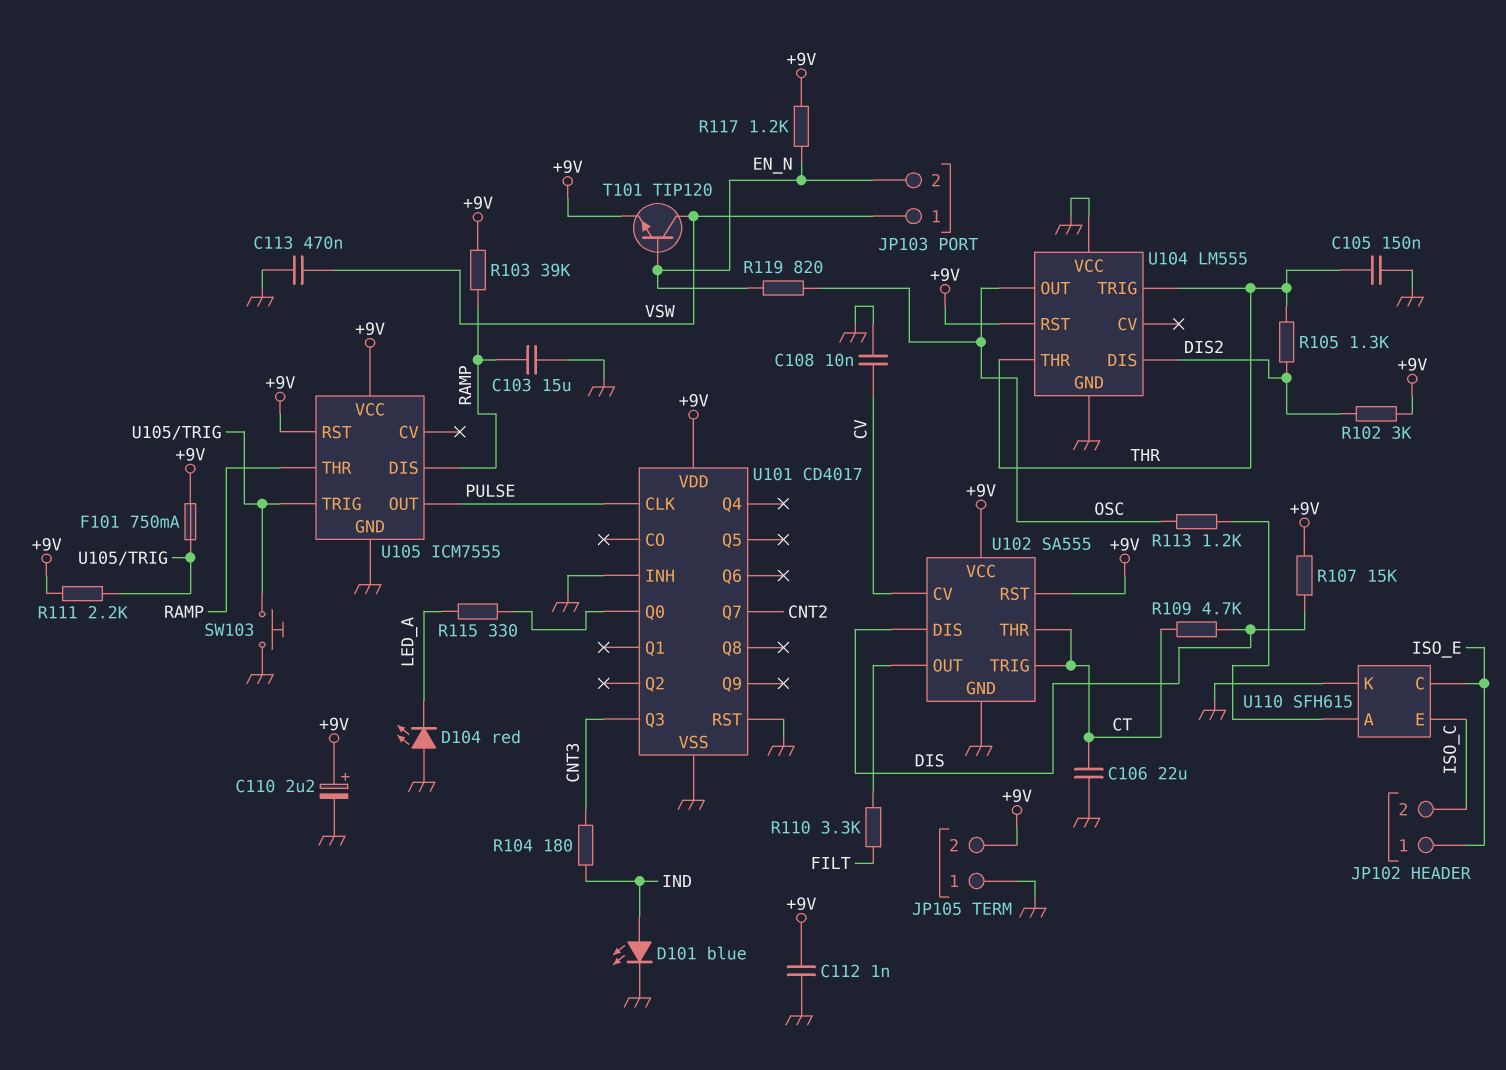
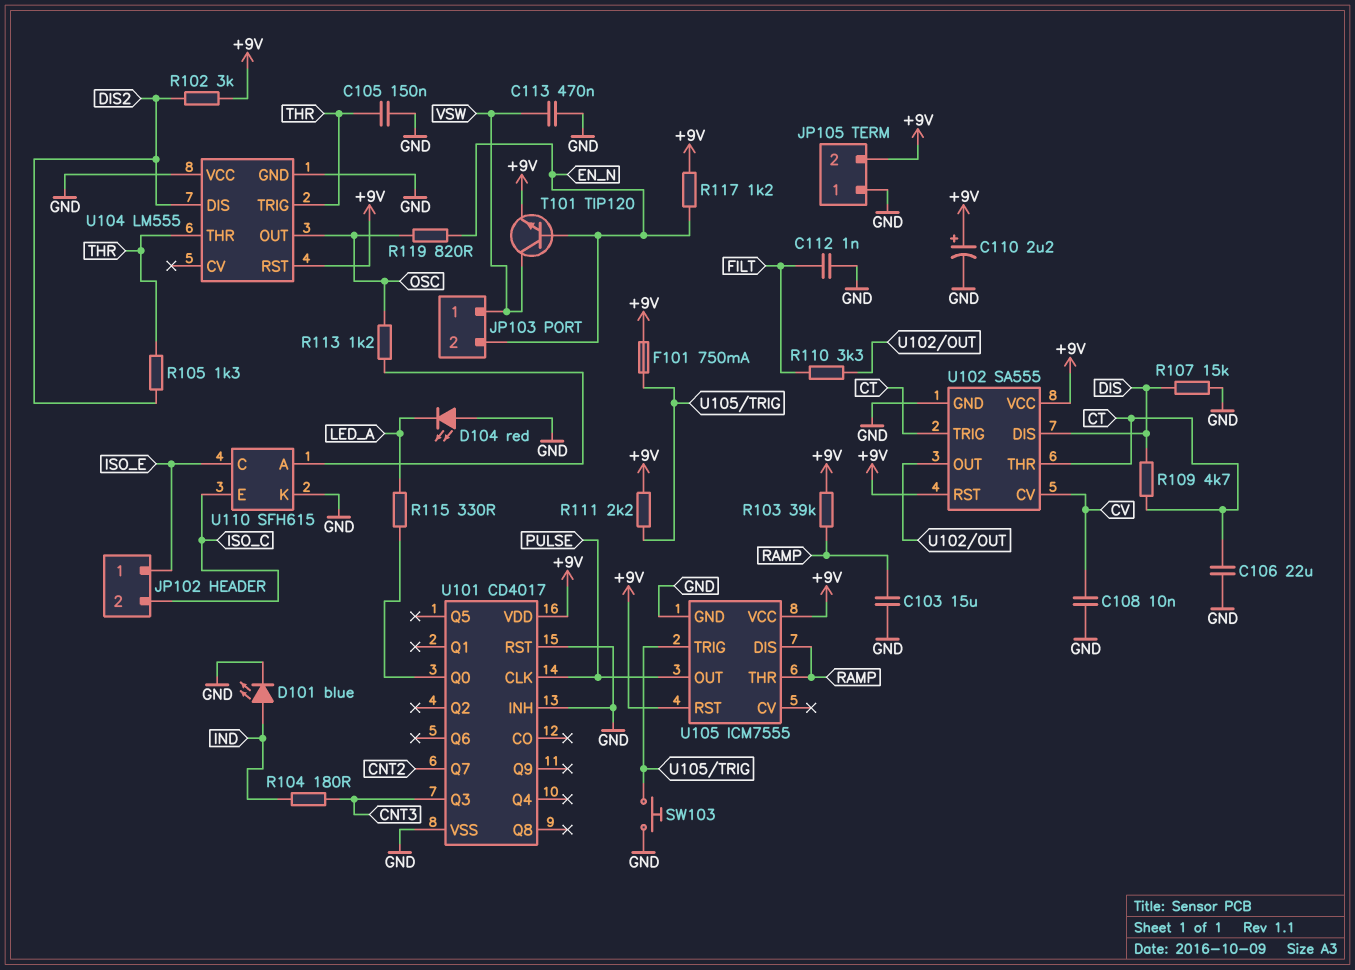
C112: 1nF (+9V, GND) -> 1nF (FILT, GND)
R107: 15k (+9V, DIS) -> 15k (DIS, GND)

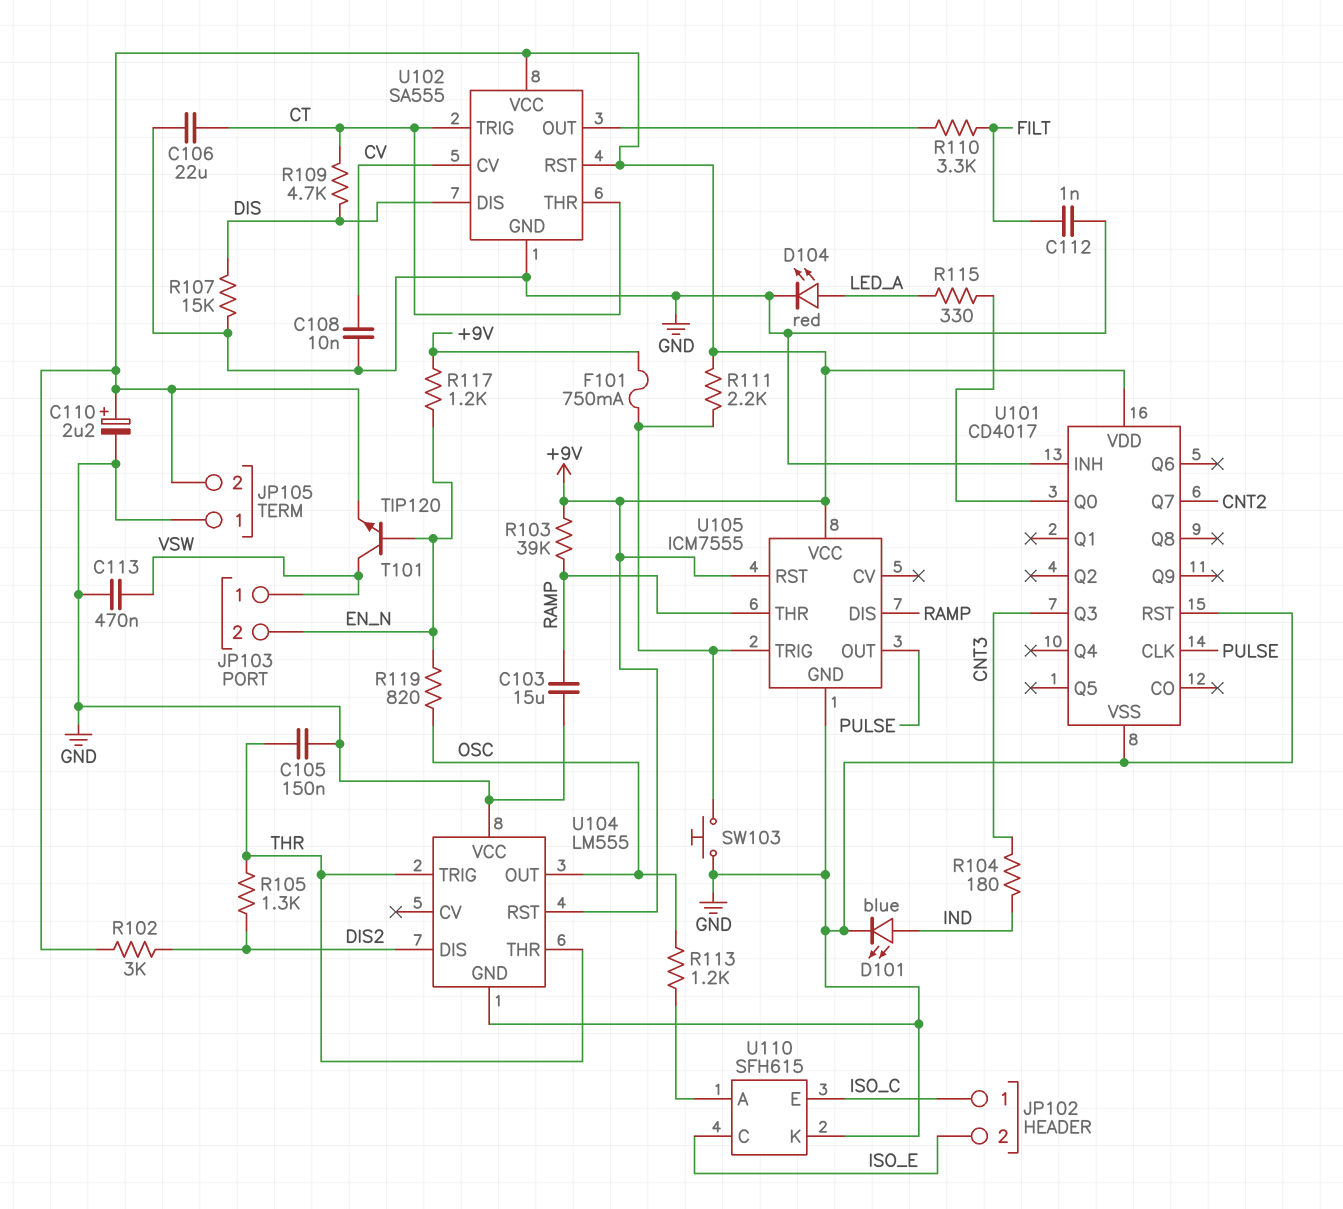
D104: LED red (A GND, K LED_A) -> LED red (A LED_A, K GND)
JP102 pin 1: ISO_E -> ISO_C
JP102 pin 2: ISO_C -> ISO_E

